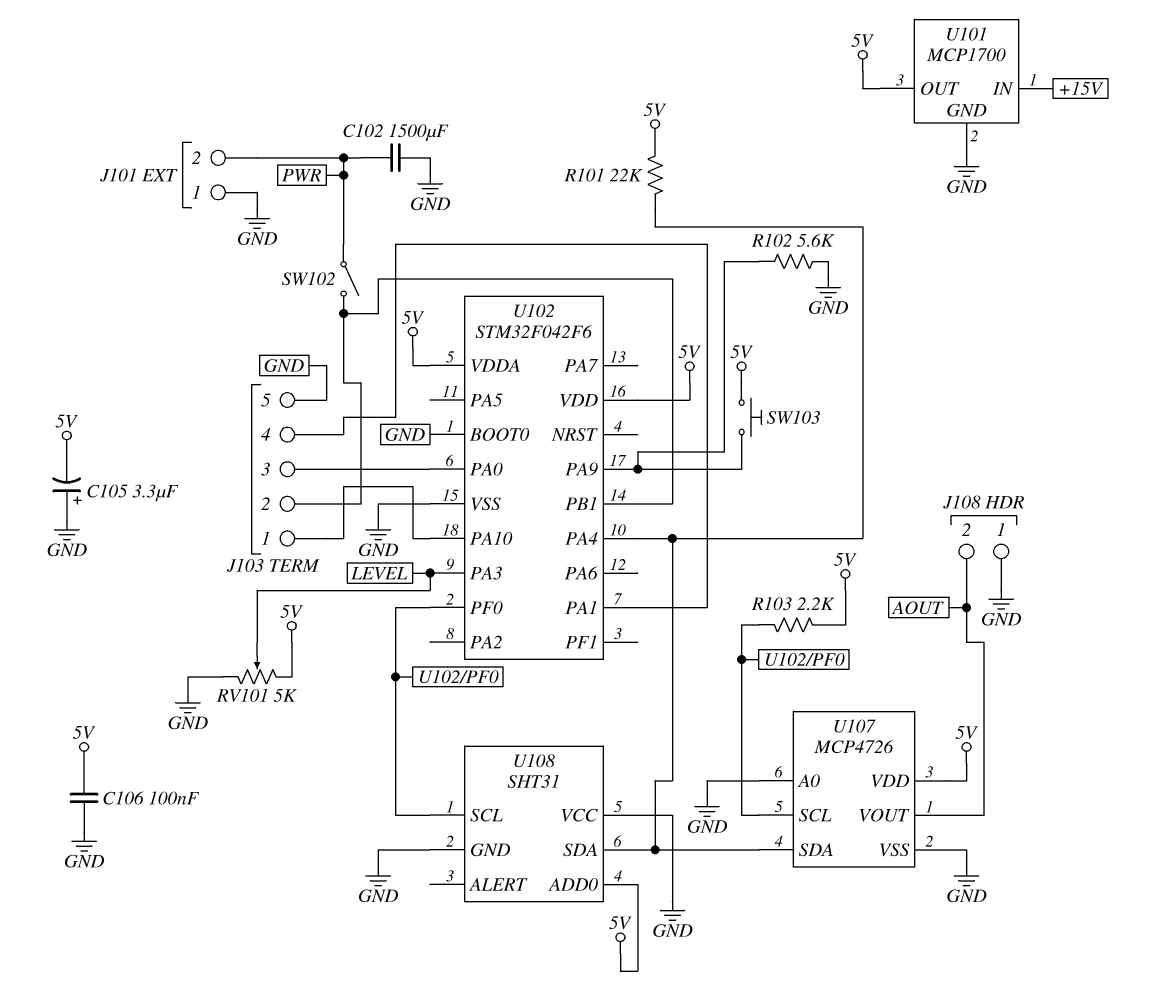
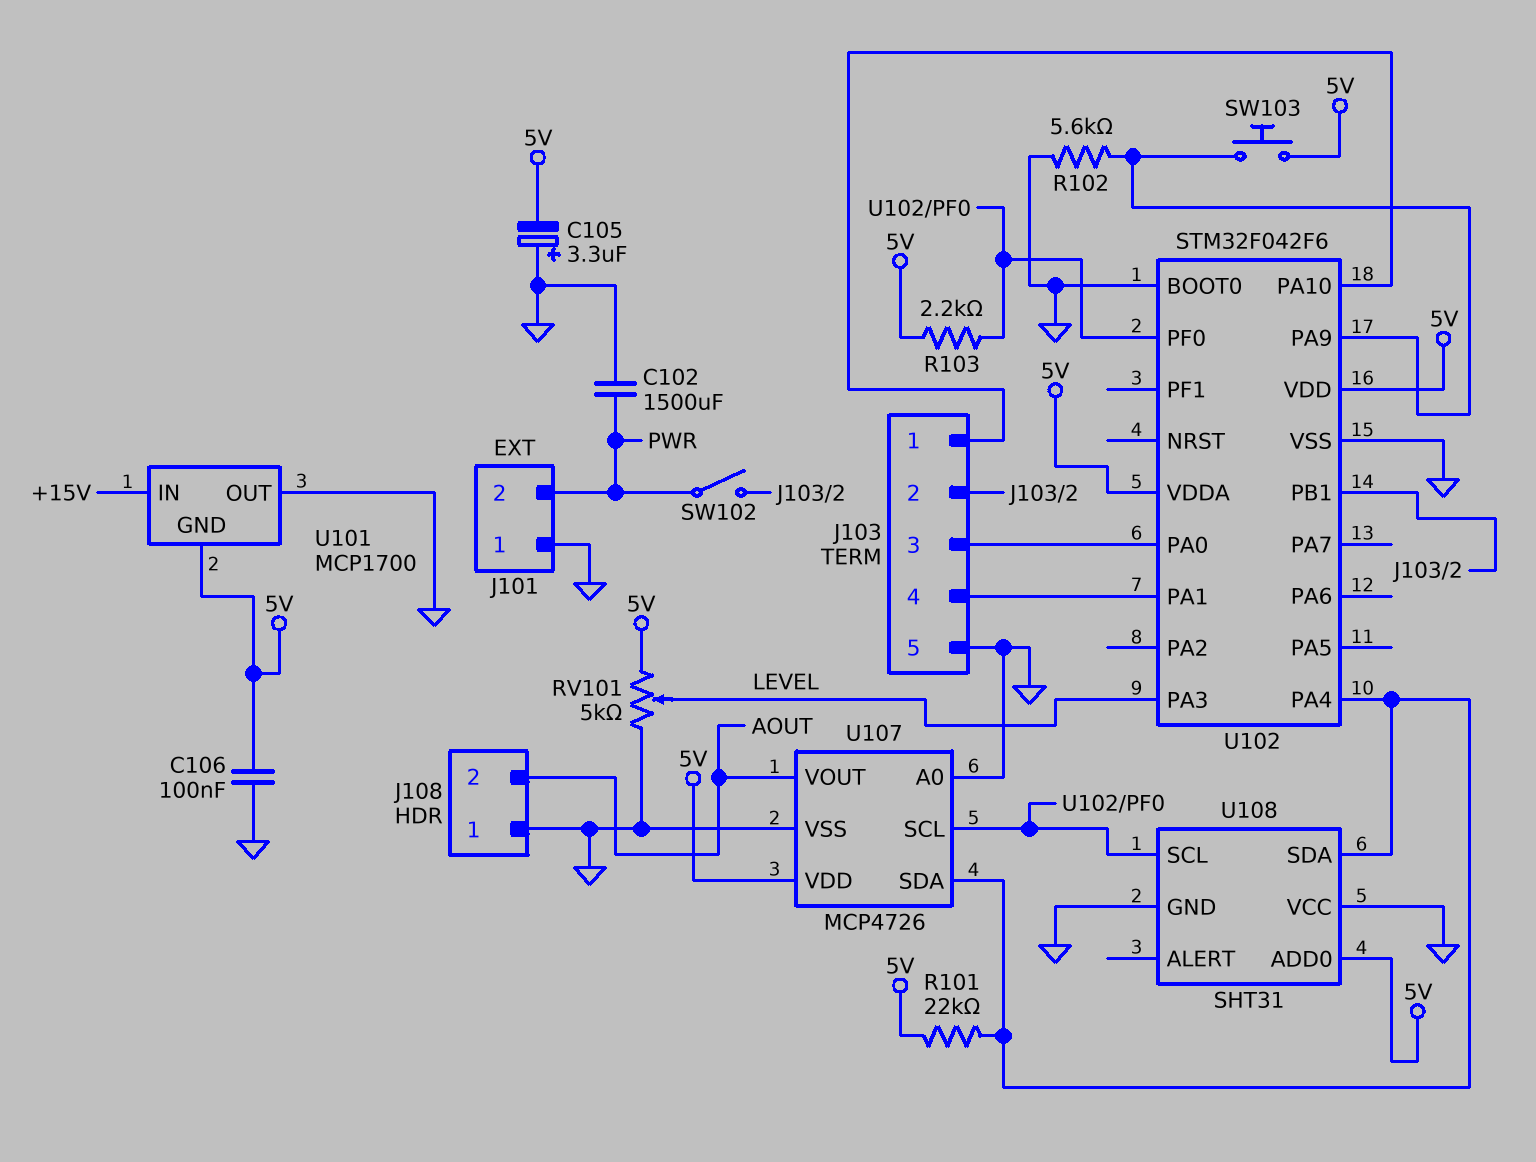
U101 pin GND: GND -> 5V
U101 pin OUT: 5V -> GND

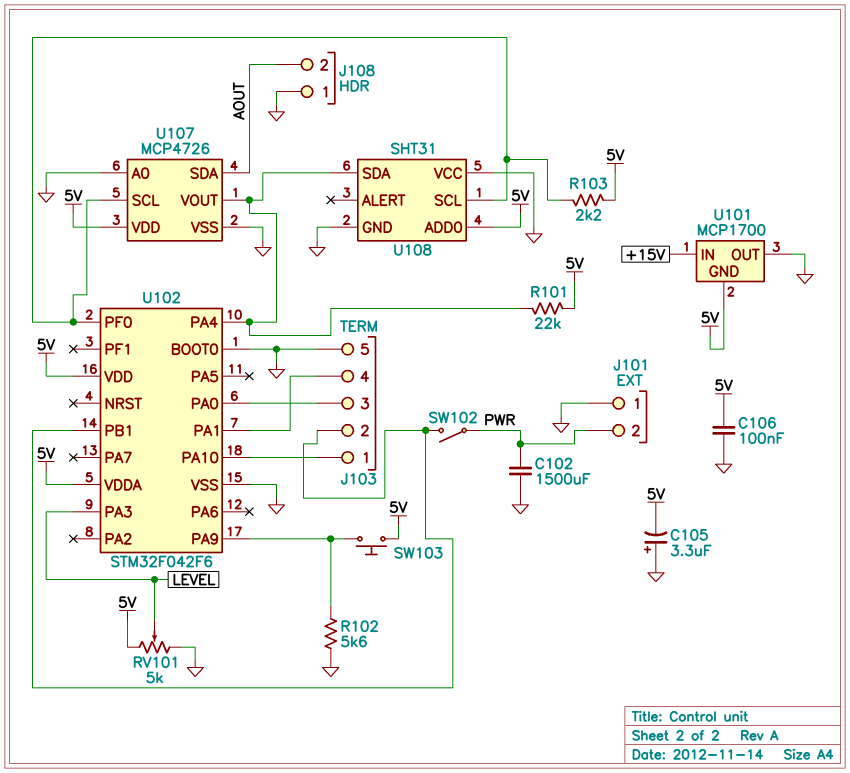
U107 pin SDA: U102/PA4 -> AOUT
U107 pin VOUT: AOUT -> U102/PA4

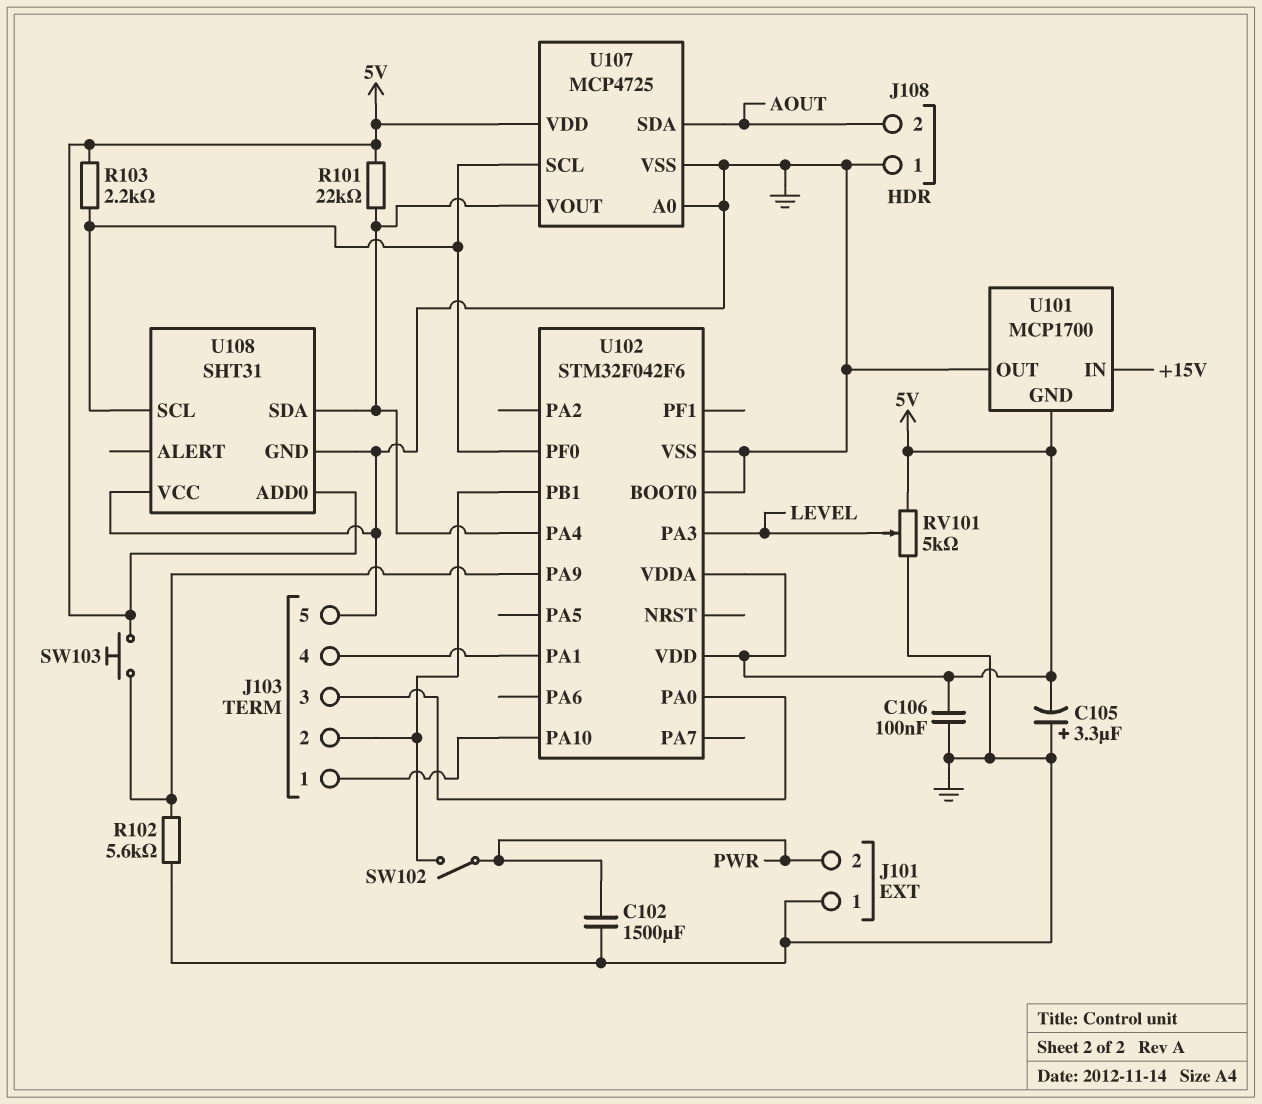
U107: MCP4726 -> MCP4725

